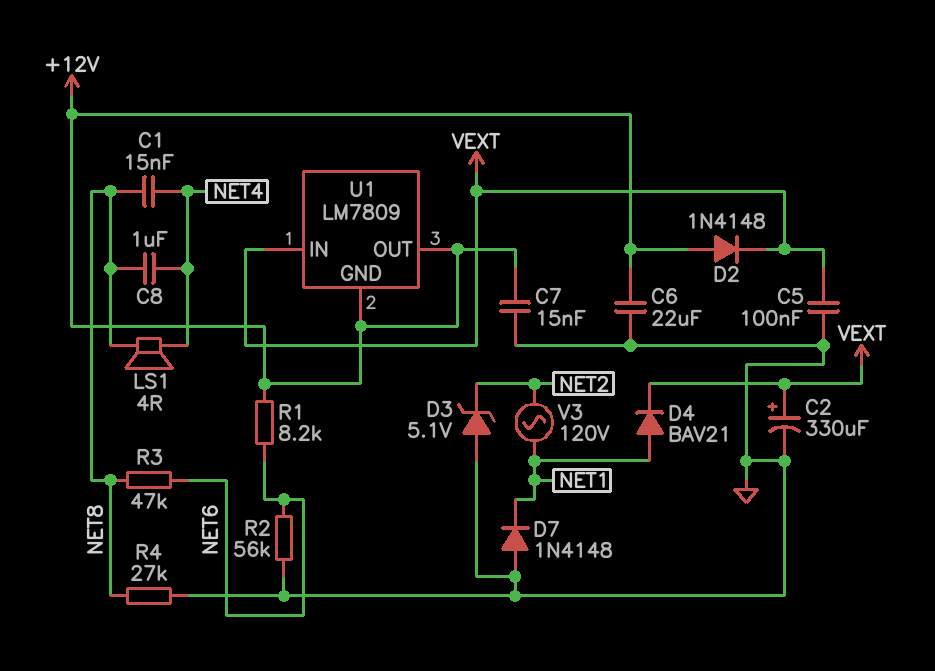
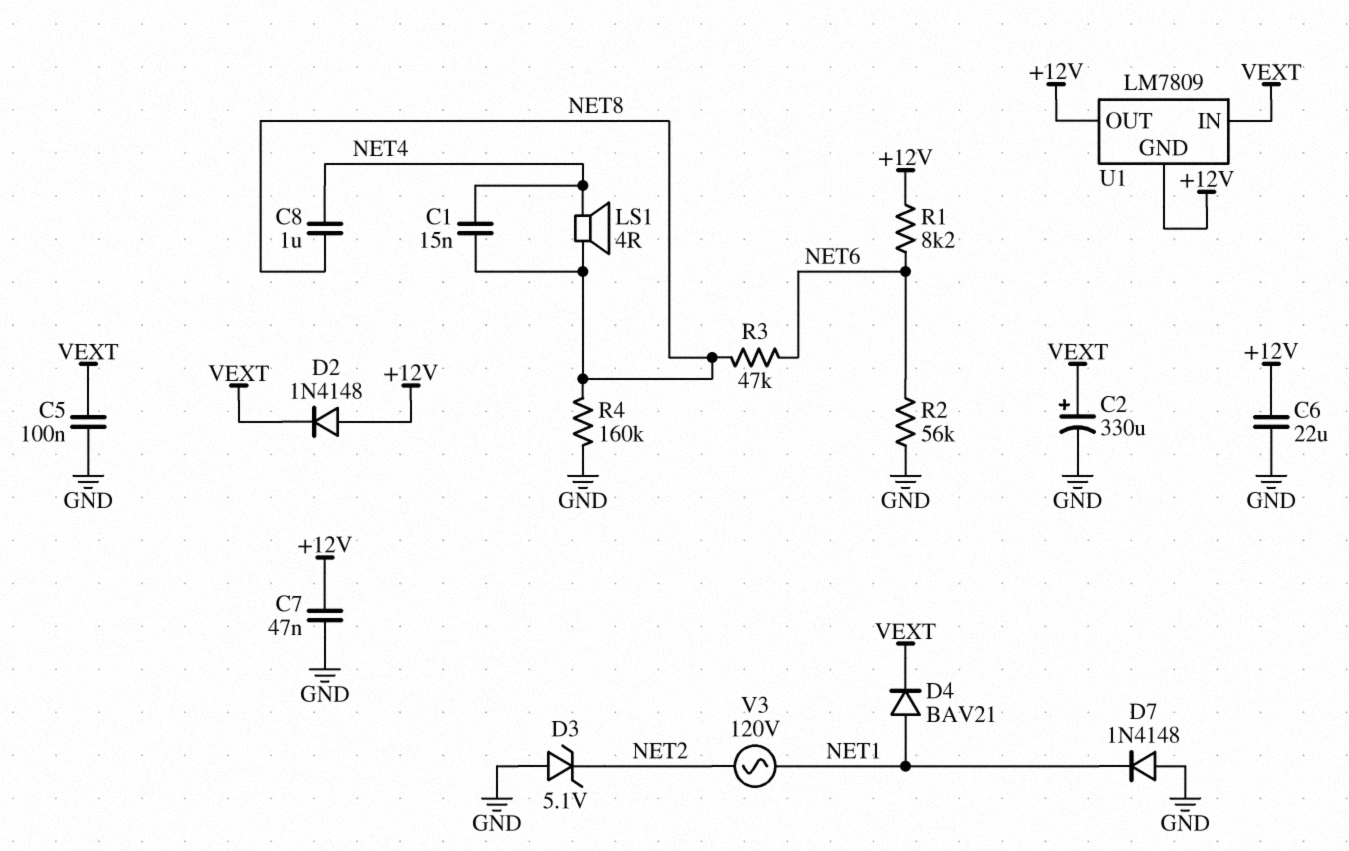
C7: 15nF (+12V, GND) -> 47nF (+12V, GND)
R4: 27k (GND, NET8) -> 160k (GND, NET8)

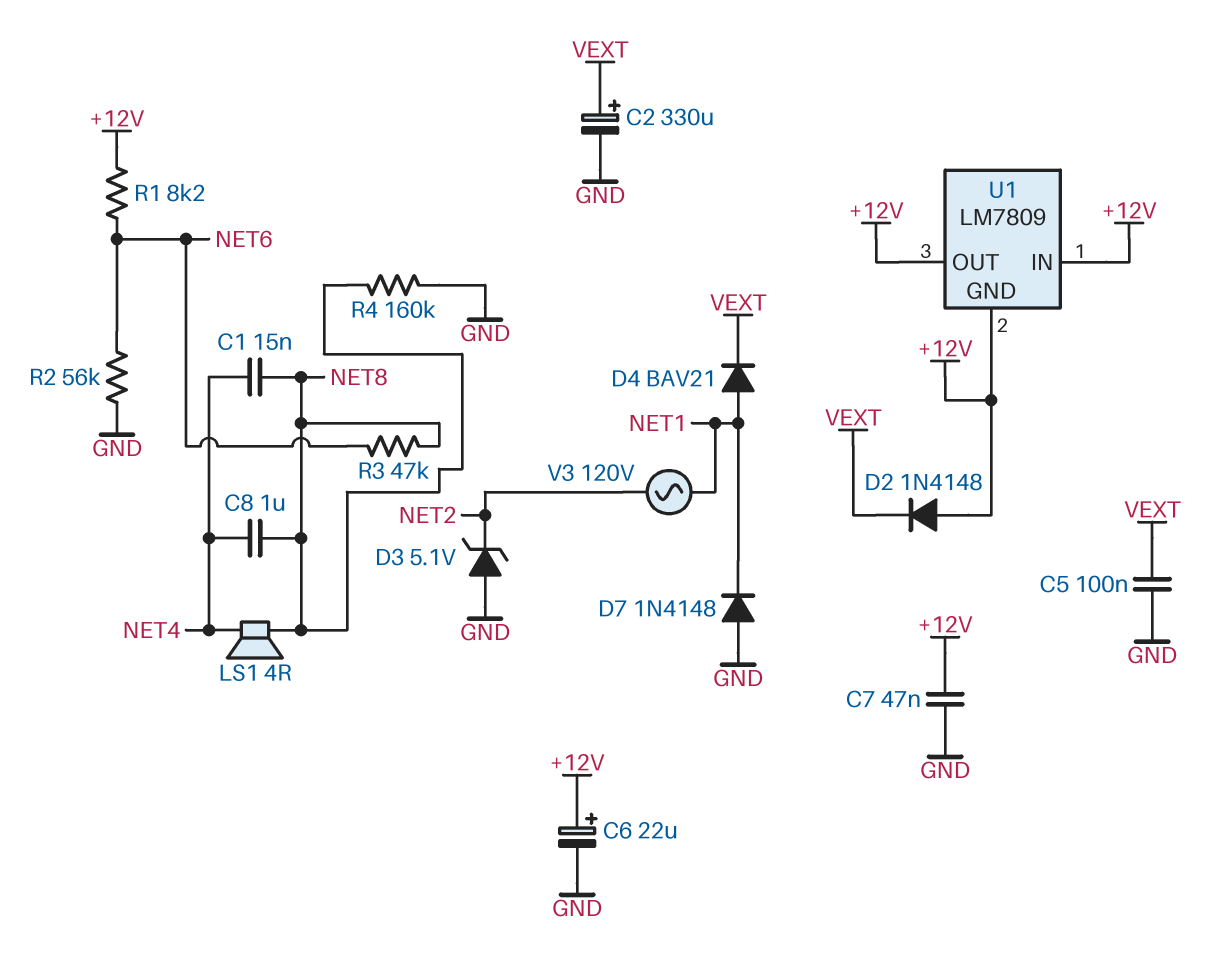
C6: 22uF (+12V, GND) -> 22uF (plus +12V, minus GND)
U1 pin IN: VEXT -> +12V

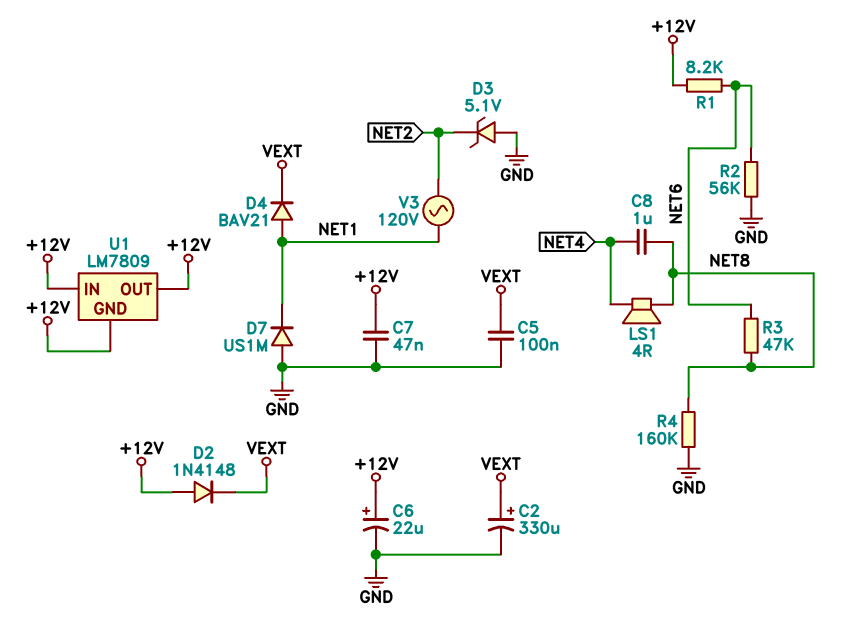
C1: 15nF (NET4, NET8) -> none
D7: diode 1N4148 (A GND, K NET1) -> diode US1M (A GND, K NET1)

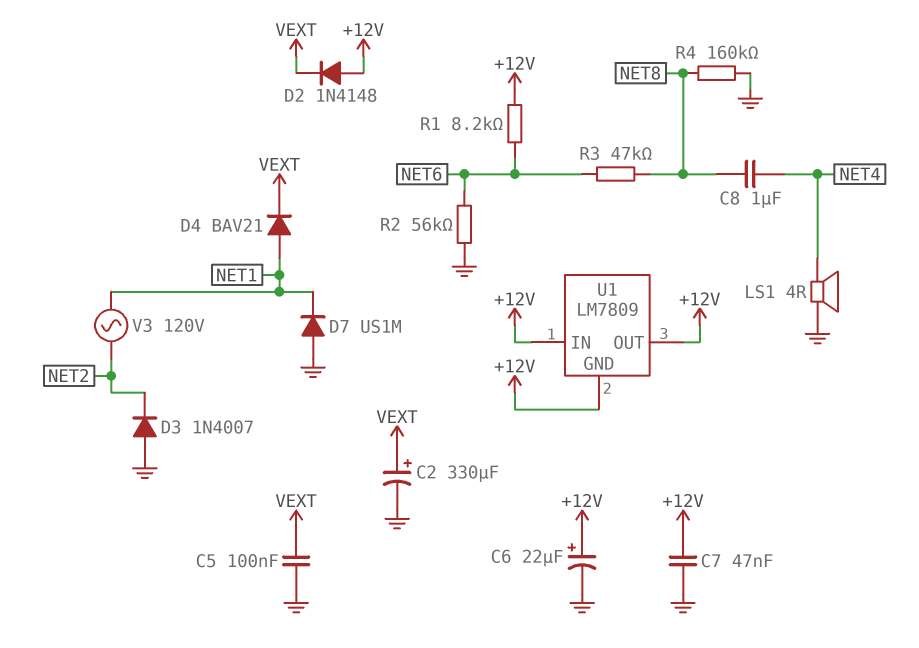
D3: zener 5.1V (A GND, K NET2) -> diode 1N4007 (A GND, K NET2)
LS1: speaker 4R (NET4, NET8) -> speaker 4R (GND, NET4)

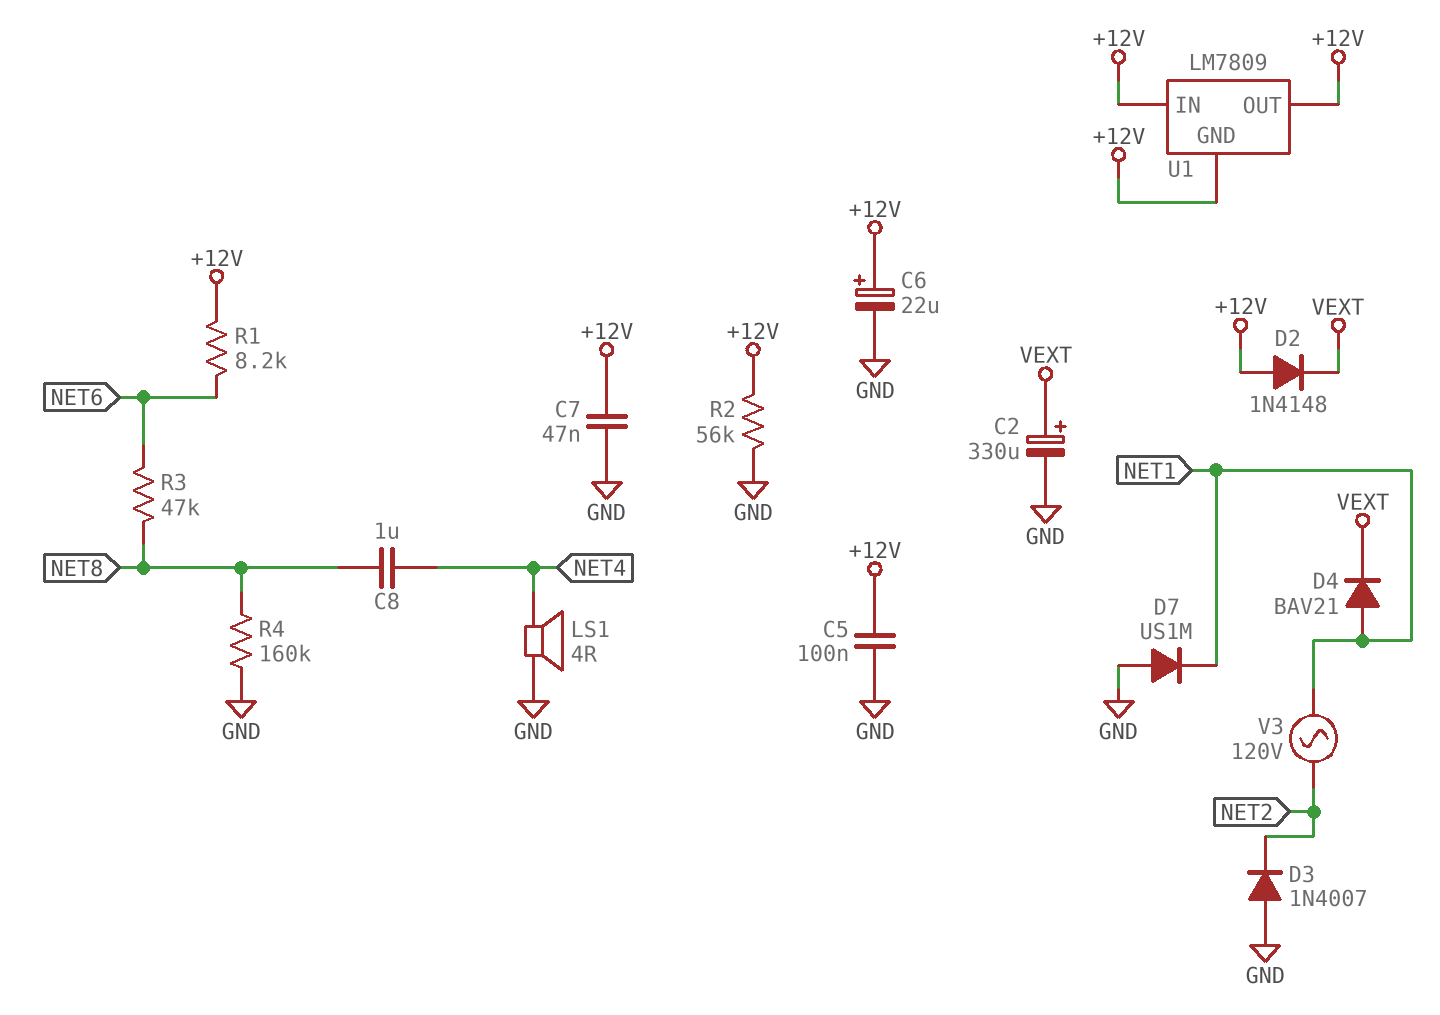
C5: 100nF (GND, VEXT) -> 100nF (+12V, GND)
R2: 56k (GND, NET6) -> 56k (+12V, GND)

